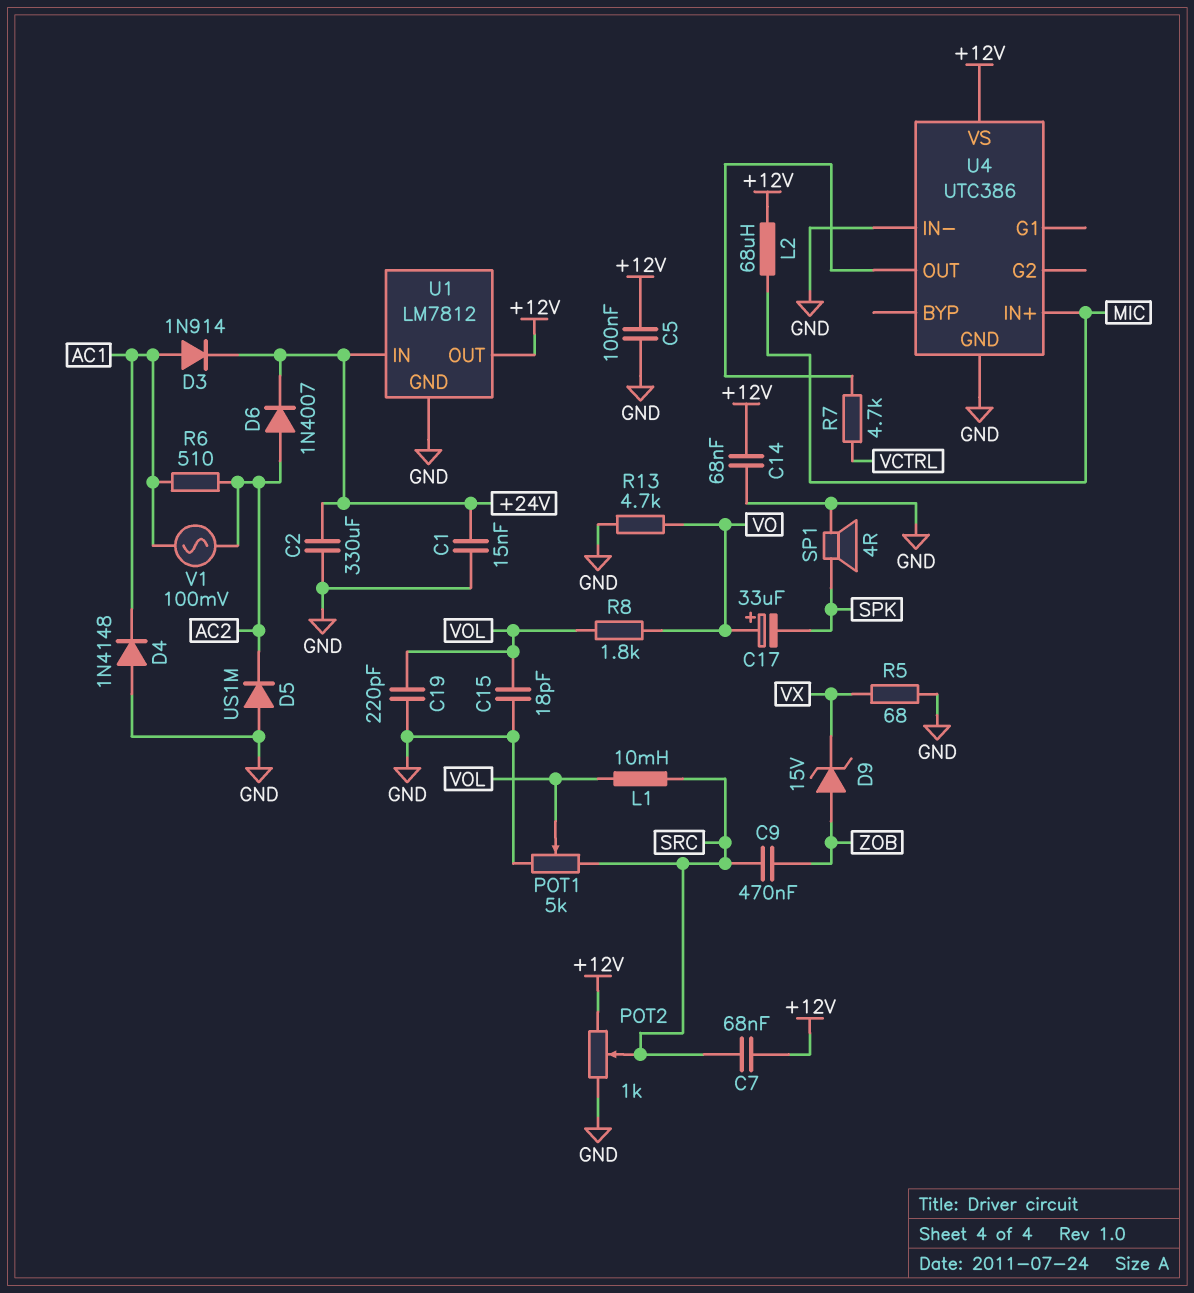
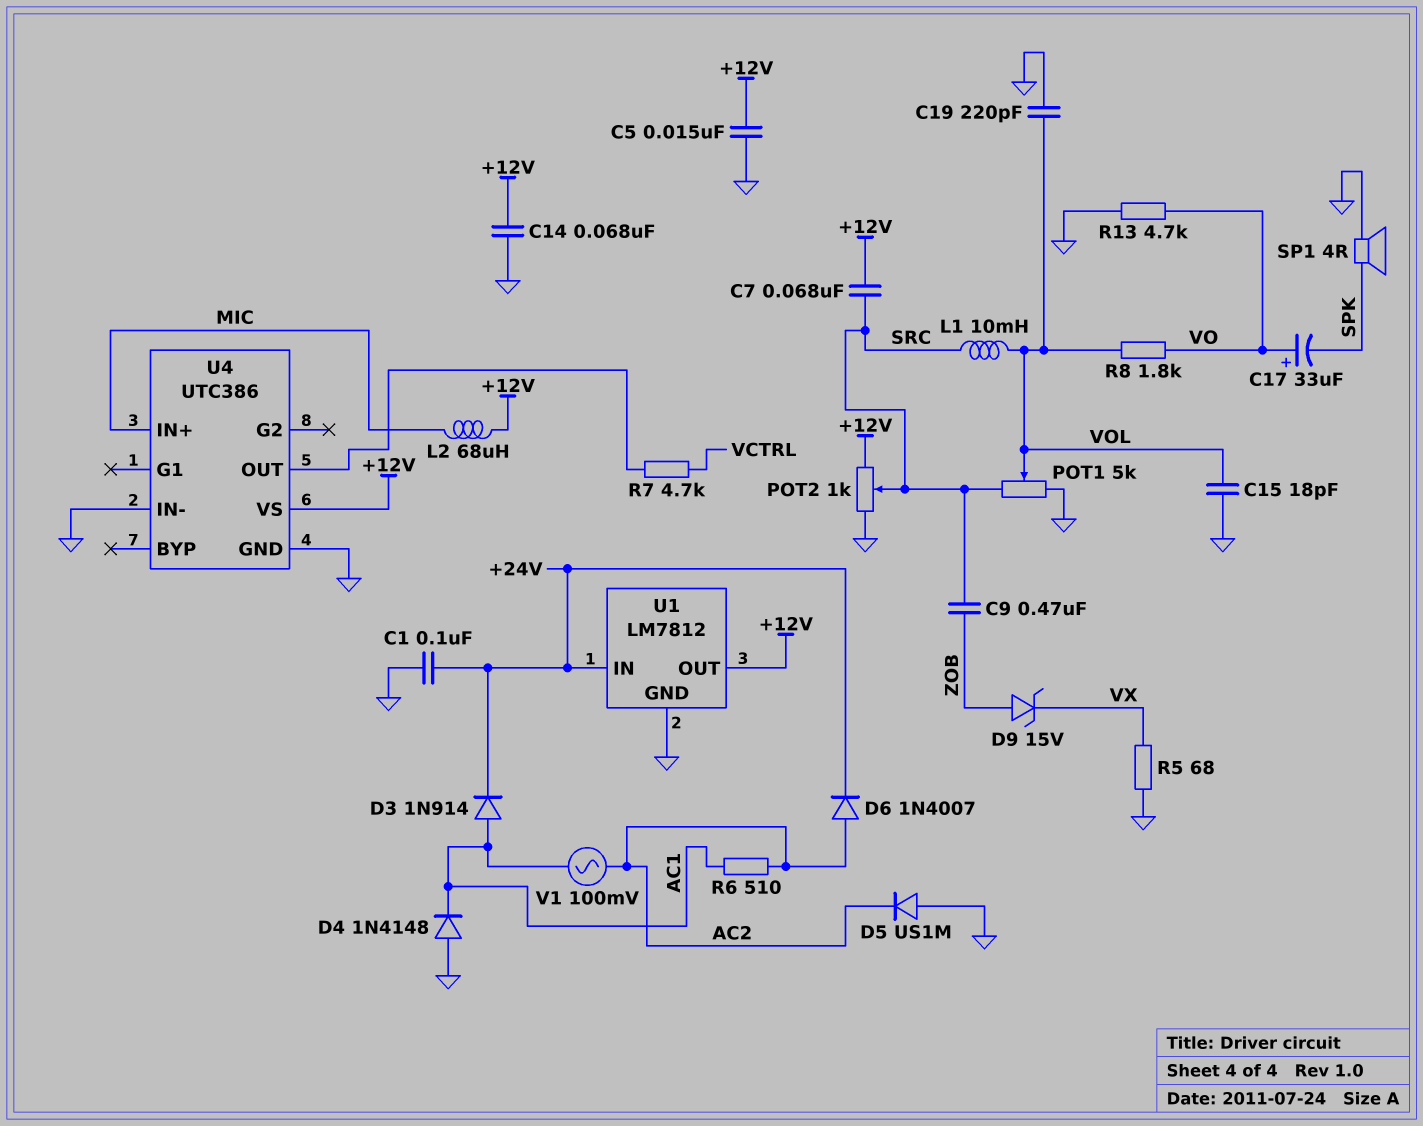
C1: 15nF (+24V, GND) -> 100nF (+24V, GND)
C2: 330uF (+24V, GND) -> none
C5: 100nF (+12V, GND) -> 15nF (+12V, GND)

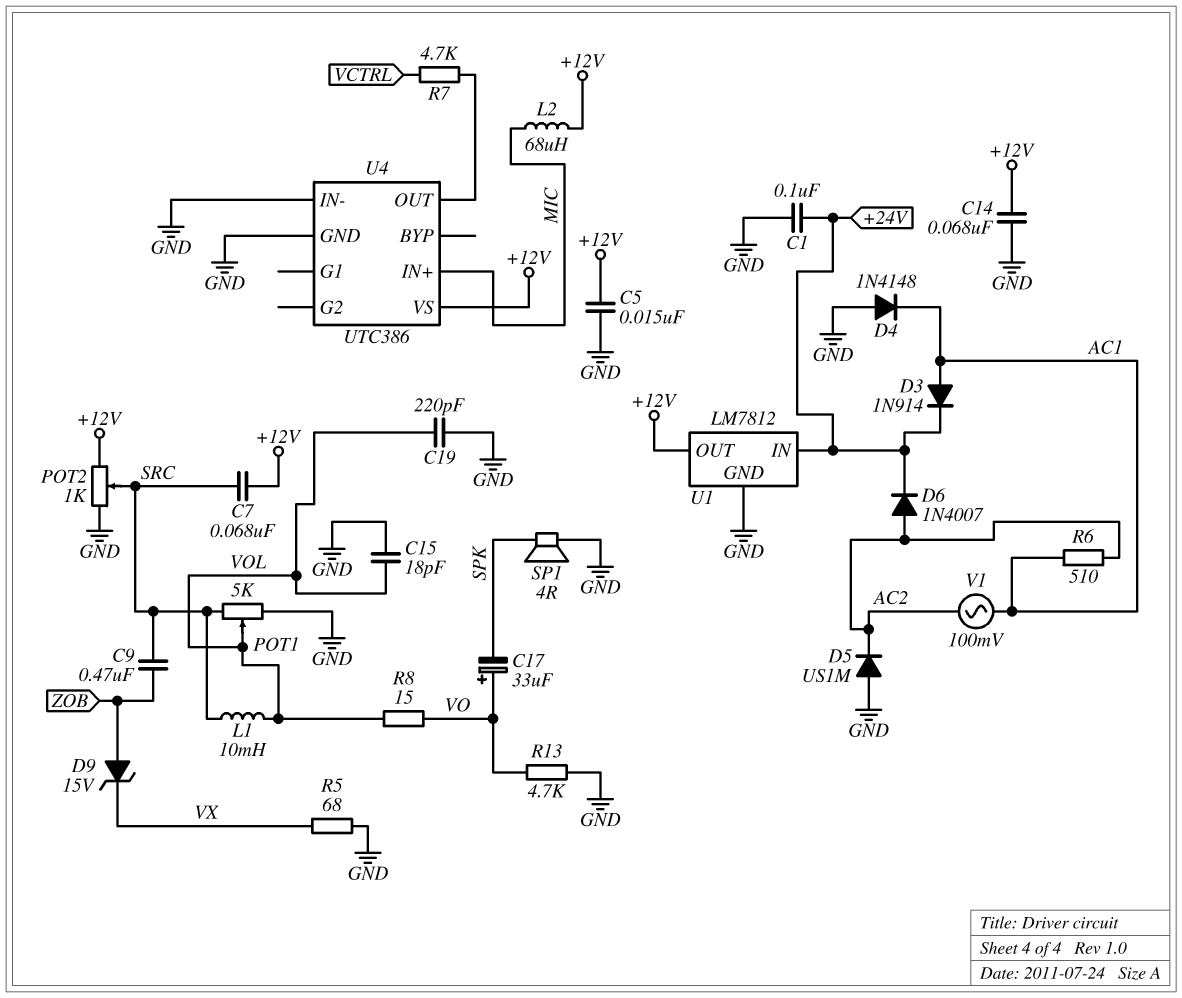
R8: 1.8k (VO, VOL) -> 15 (VO, VOL)

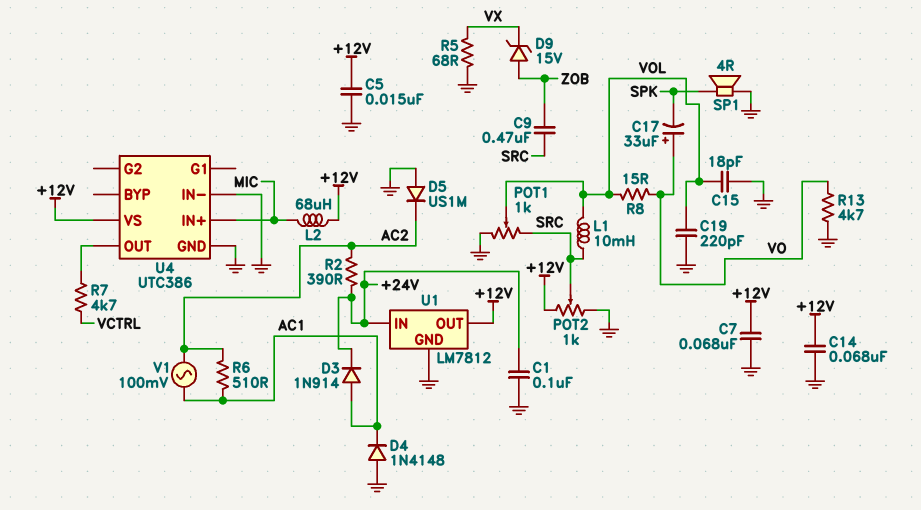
C7: 68nF (+12V, SRC) -> 68nF (+12V, GND)
D6: diode 1N4007 (A AC2, K +24V) -> none
POT1: 5k (GND, SRC, wiper VOL) -> 1k (GND, SRC, wiper VOL)
R2: none -> 390 (+24V, AC2)

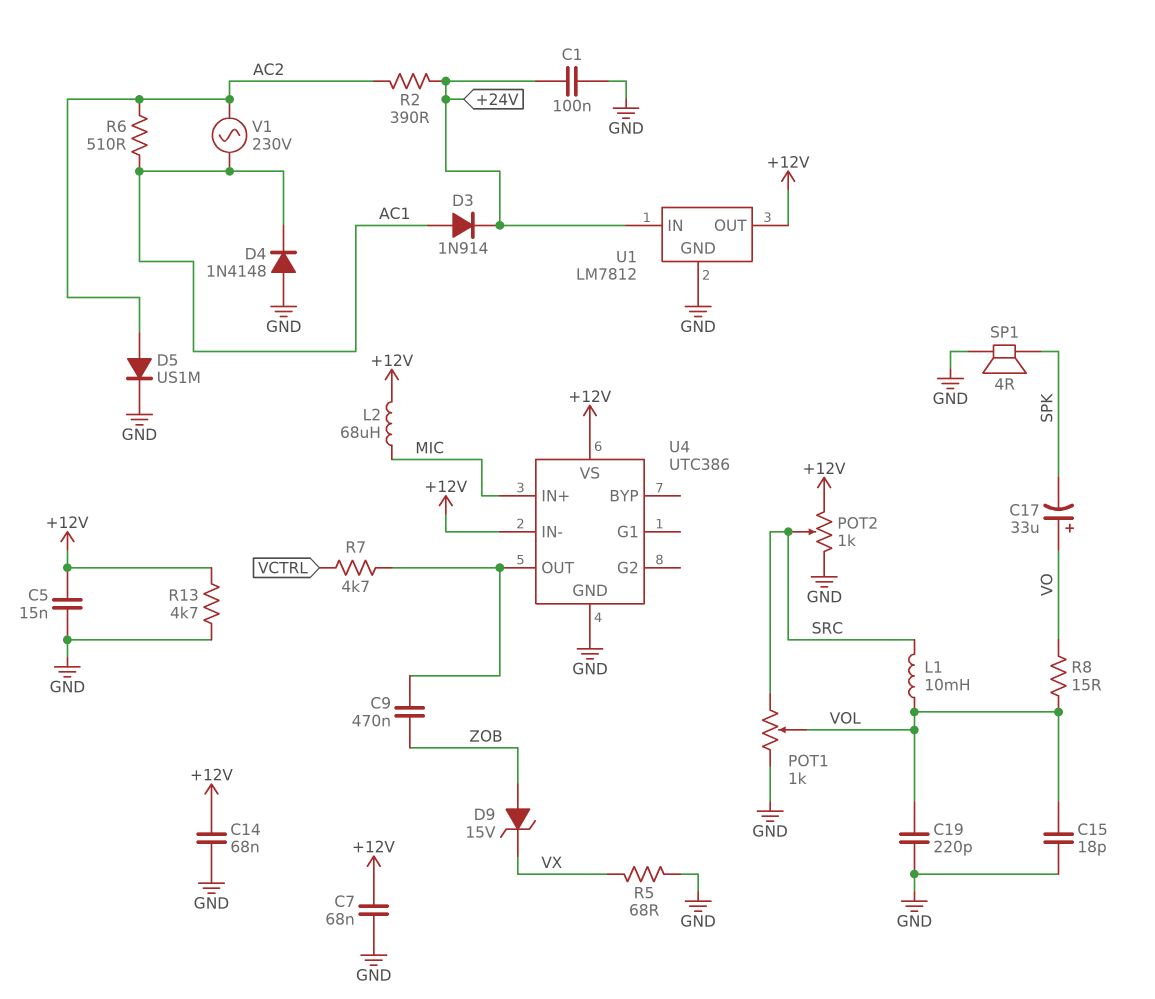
C9: 470nF (SRC, ZOB) -> 470nF (U4/OUT, ZOB)
D5: diode US1M (A GND, K AC2) -> diode US1M (A AC2, K GND)
R13: 4.7k (GND, VO) -> 4.7k (+12V, GND)
U4 pin IN-: GND -> +12V
V1: AC 100mV (AC1, AC2) -> AC 230V (AC1, AC2)

